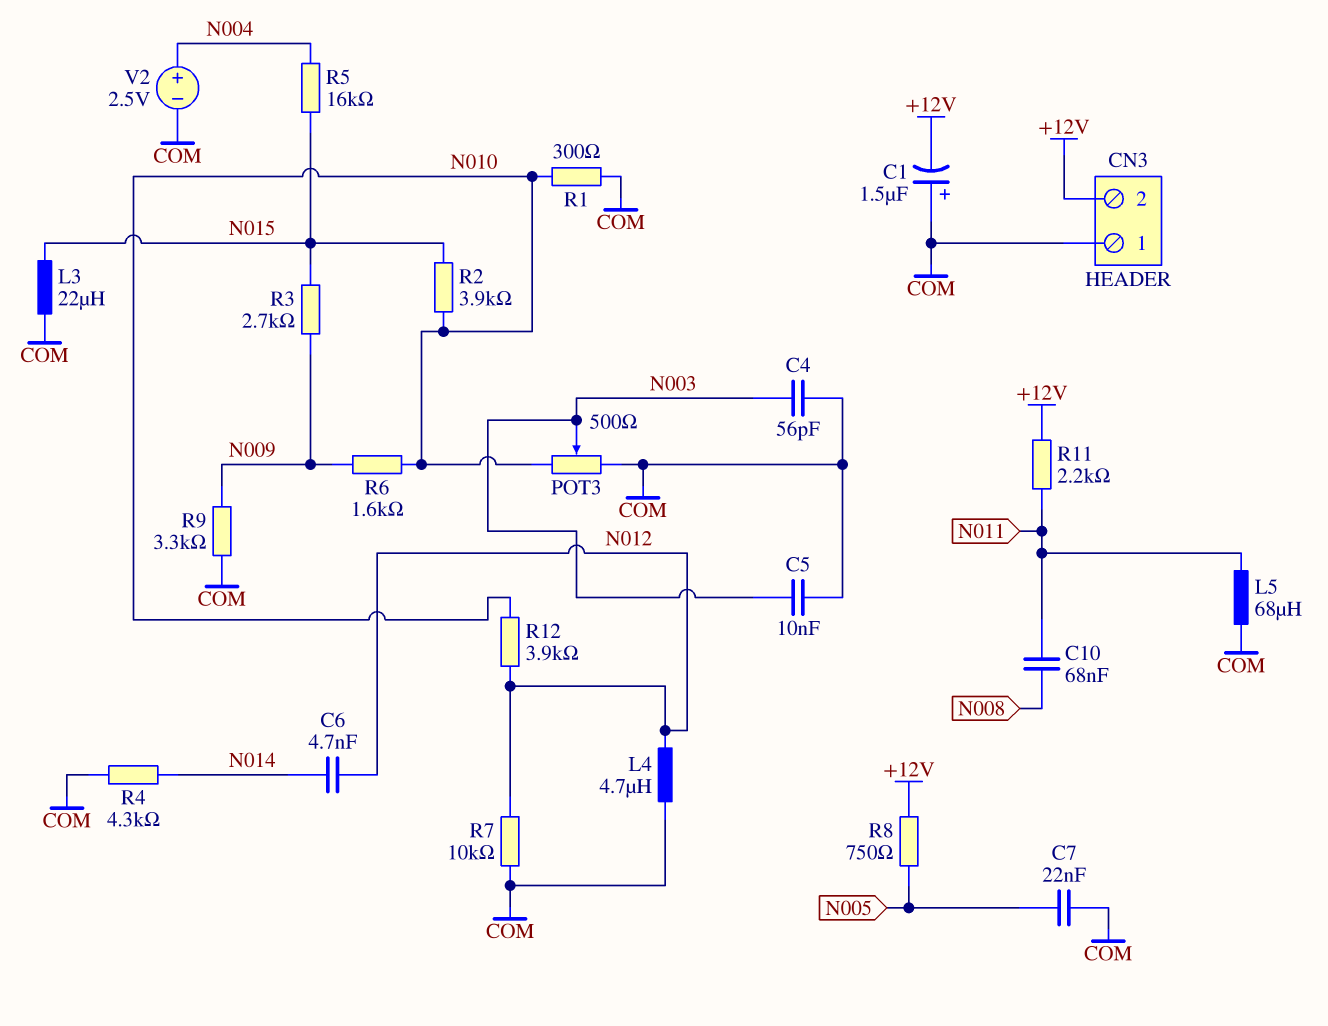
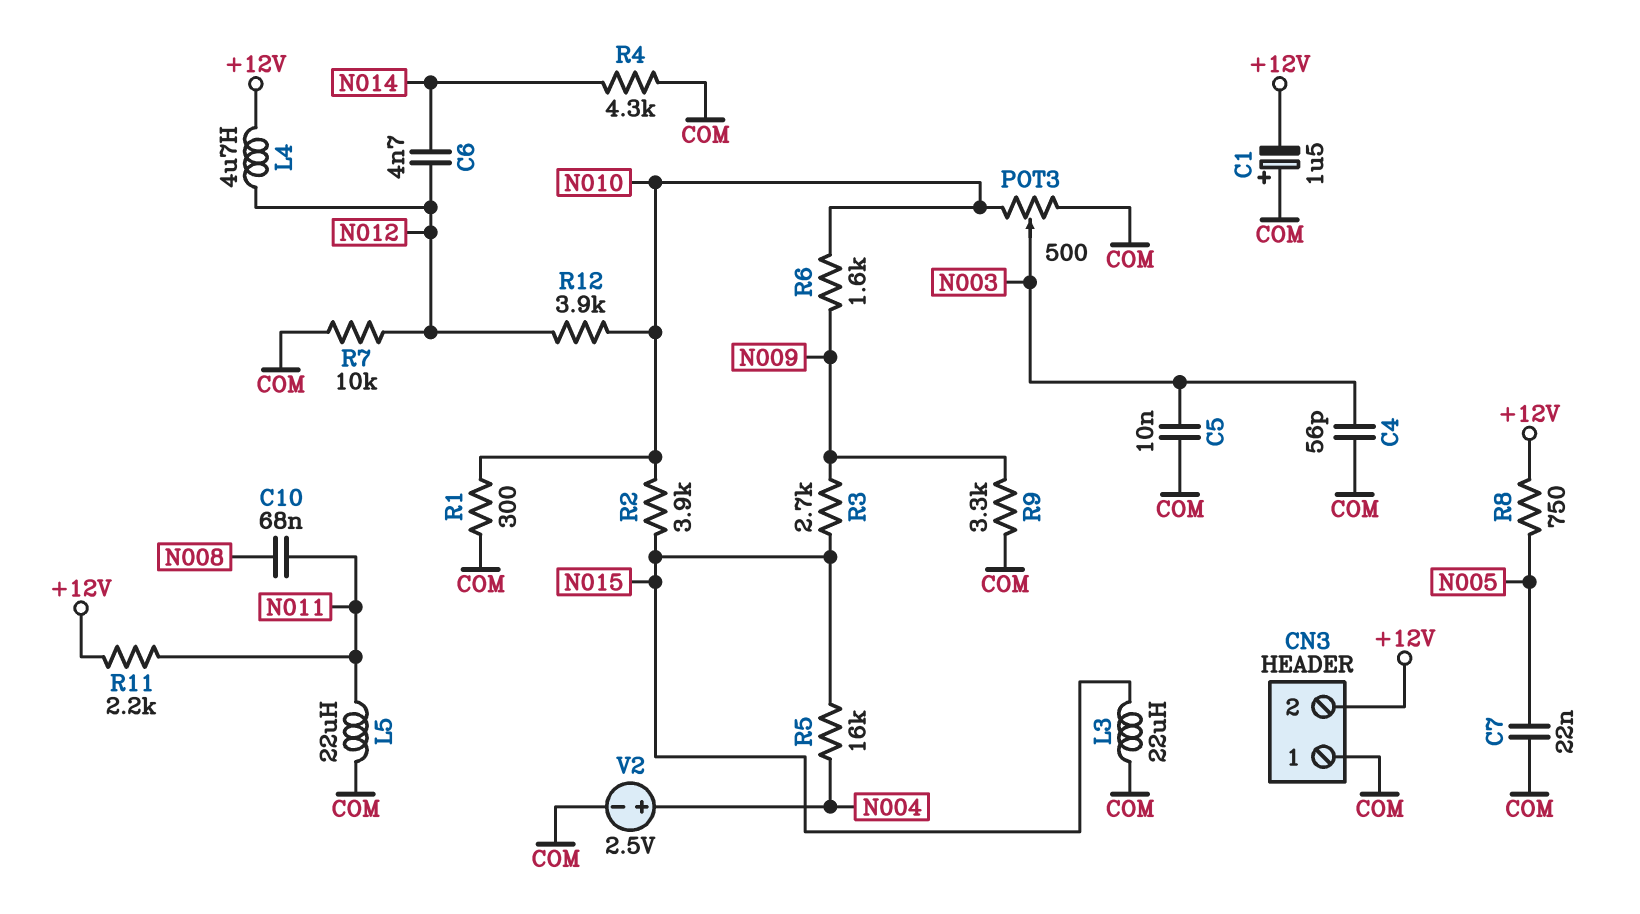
L4: 4.7uH (COM, N012) -> 4.7uH (+12V, N012)
L5: 68uH (COM, N011) -> 22uH (COM, N011)

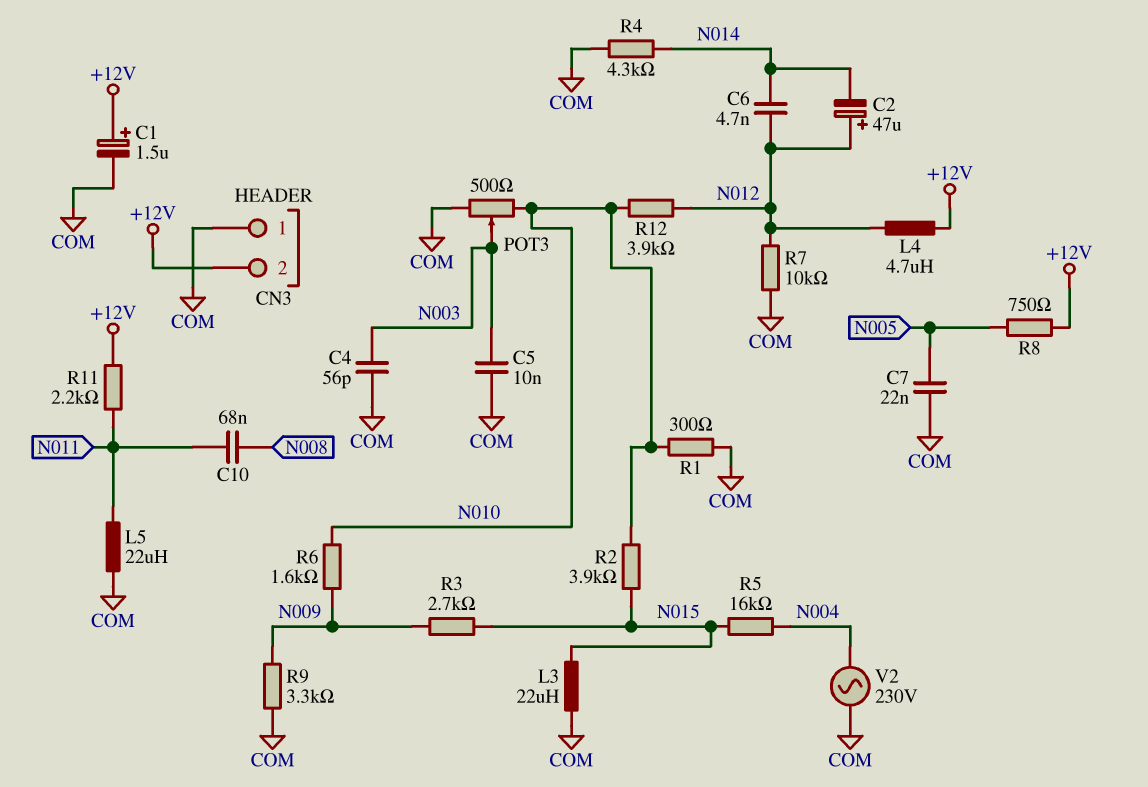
C1: 1.5uF (plus COM, minus +12V) -> 1.5uF (plus +12V, minus COM)
C2: none -> 47uF (plus N012, minus N014)
V2: 2.5V (plus N004, minus COM) -> AC 230V (COM, N004)

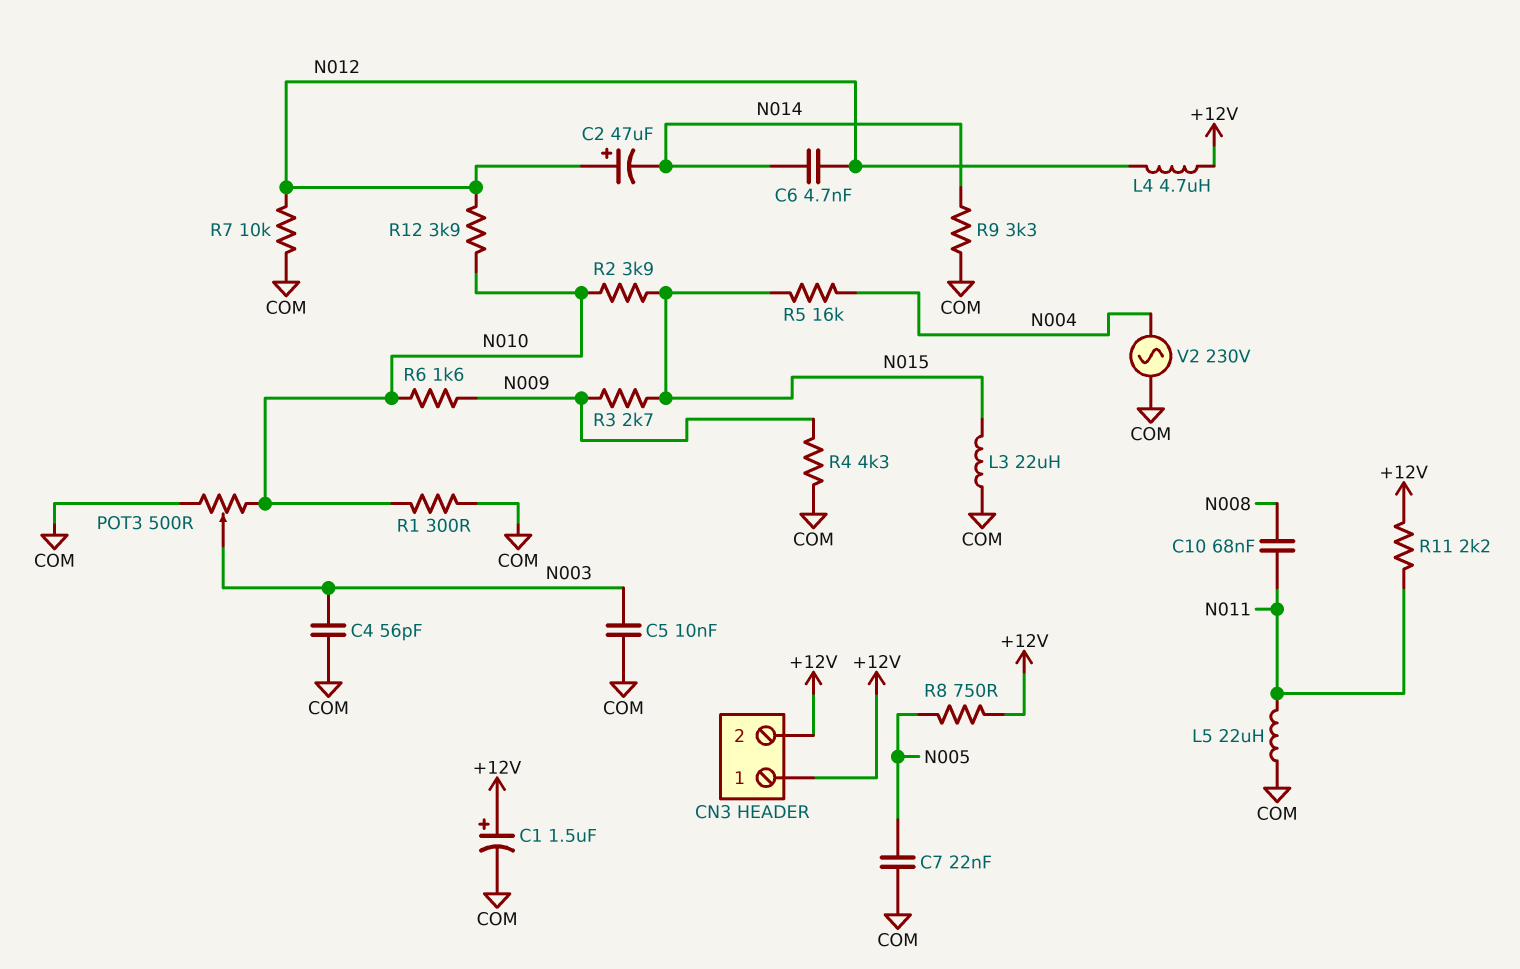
CN3 pin 1: COM -> +12V
R4: 4.3k (COM, N014) -> 4.3k (COM, N009)
R9: 3.3k (COM, N009) -> 3.3k (COM, N014)

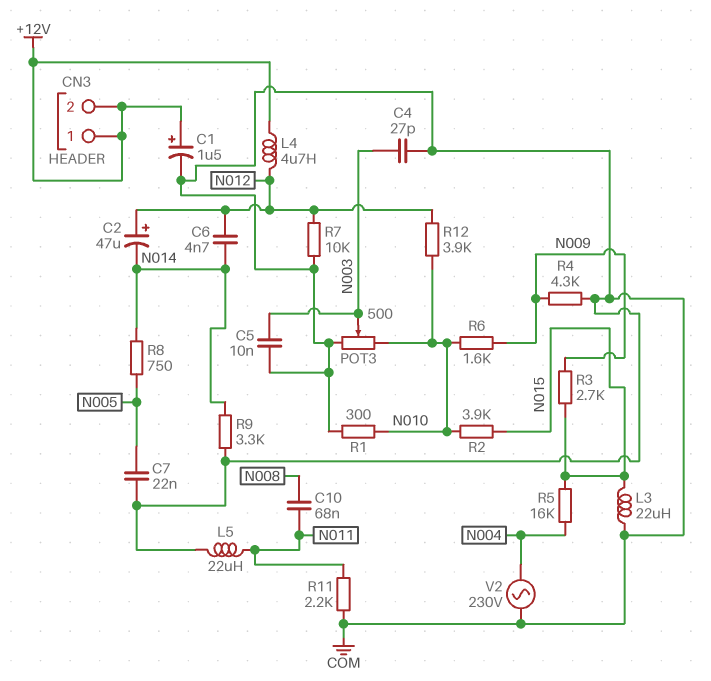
C4: 56pF (COM, N003) -> 27pF (COM, N003)
R8: 750 (+12V, N005) -> 750 (N005, N014)
R11: 2.2k (+12V, N011) -> 2.2k (COM, N011)

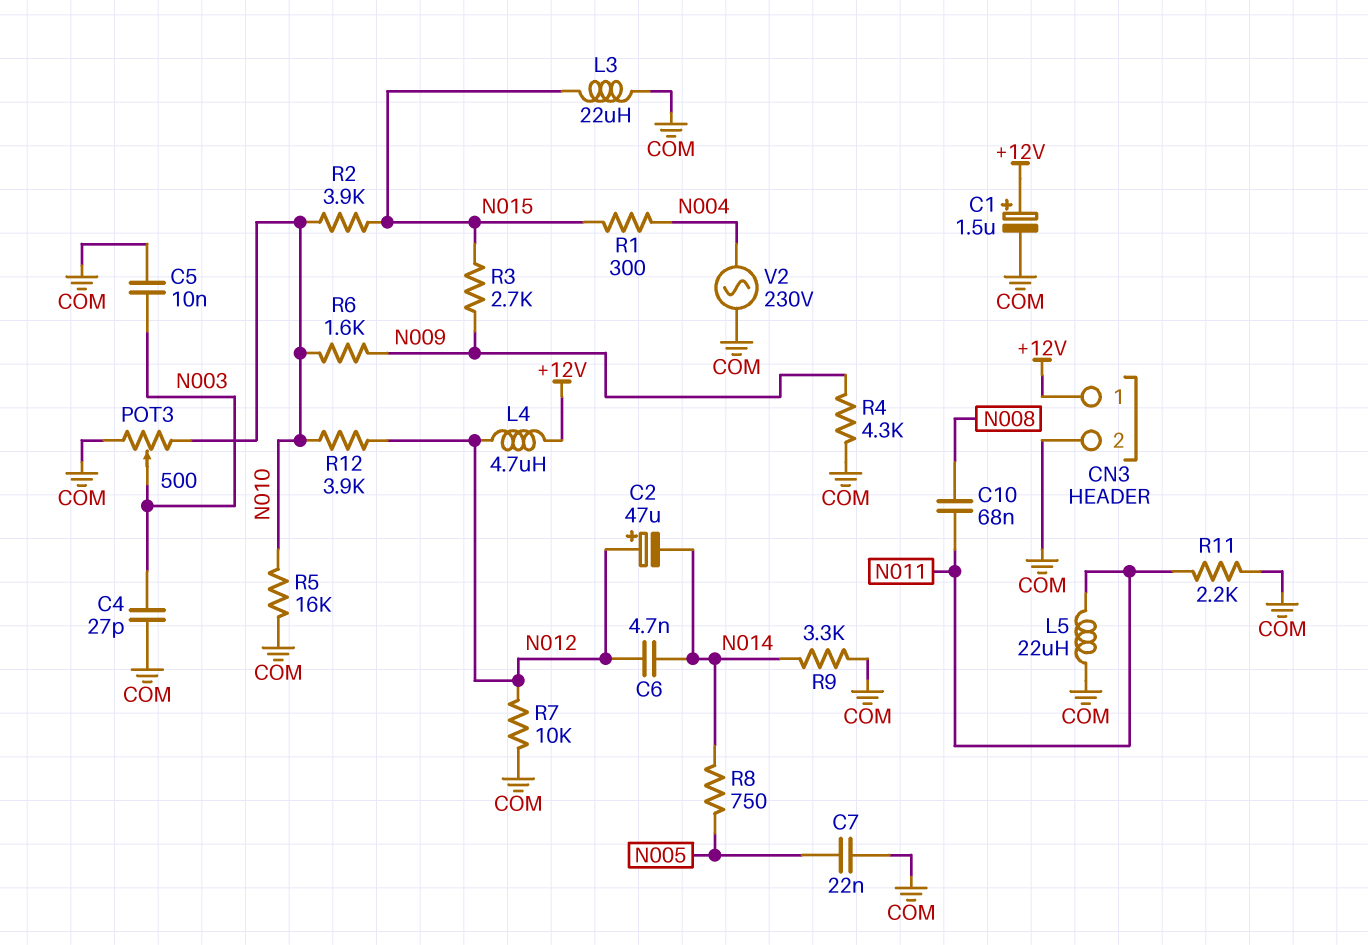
CN3 pin 2: +12V -> COM
R1: 300 (COM, N010) -> 300 (N004, N015)
R5: 16k (N004, N015) -> 16k (COM, N010)

